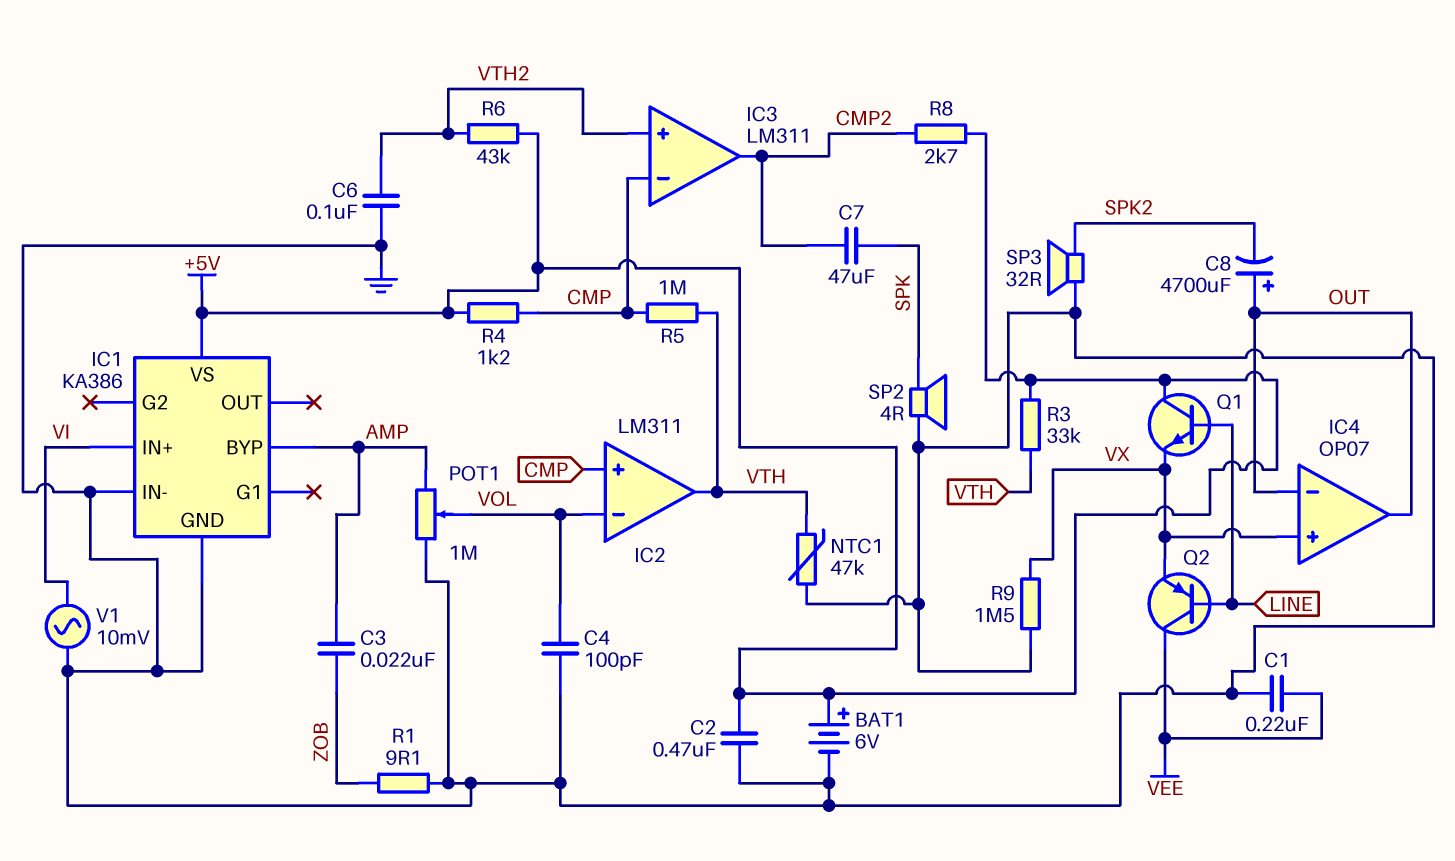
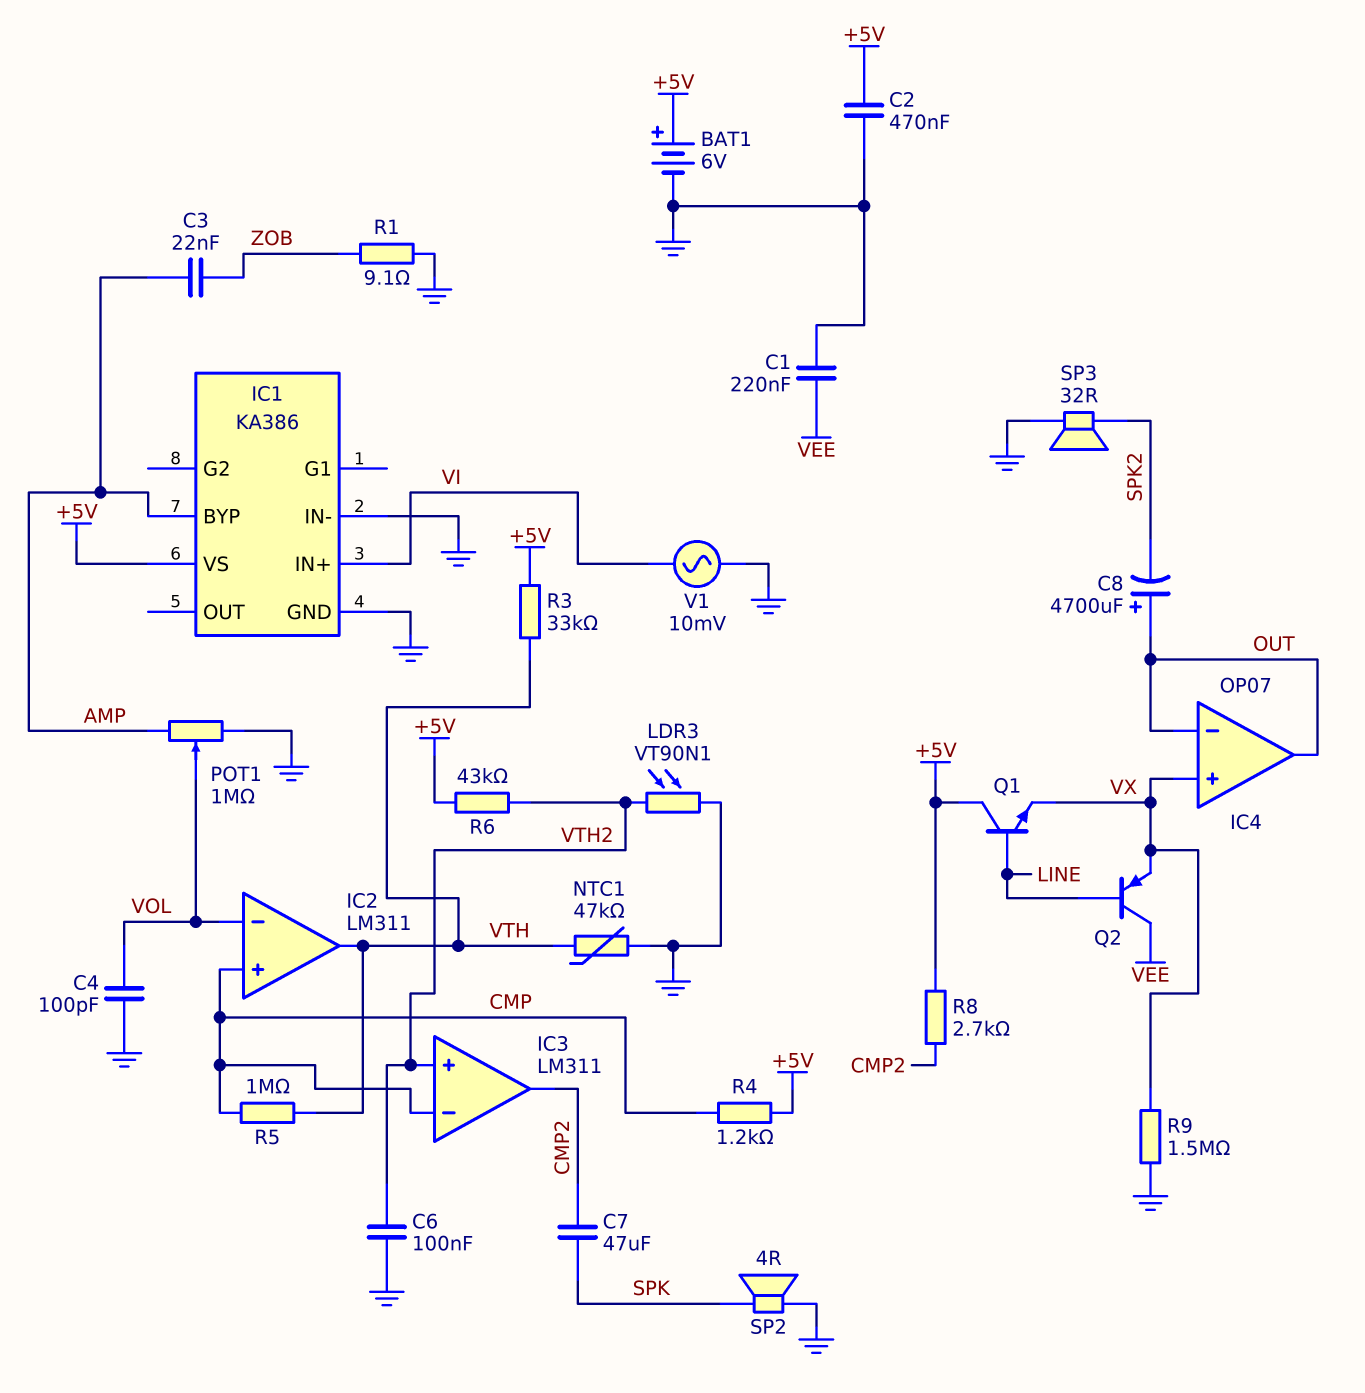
LDR3: none -> VT90N1 (GND, VTH2)

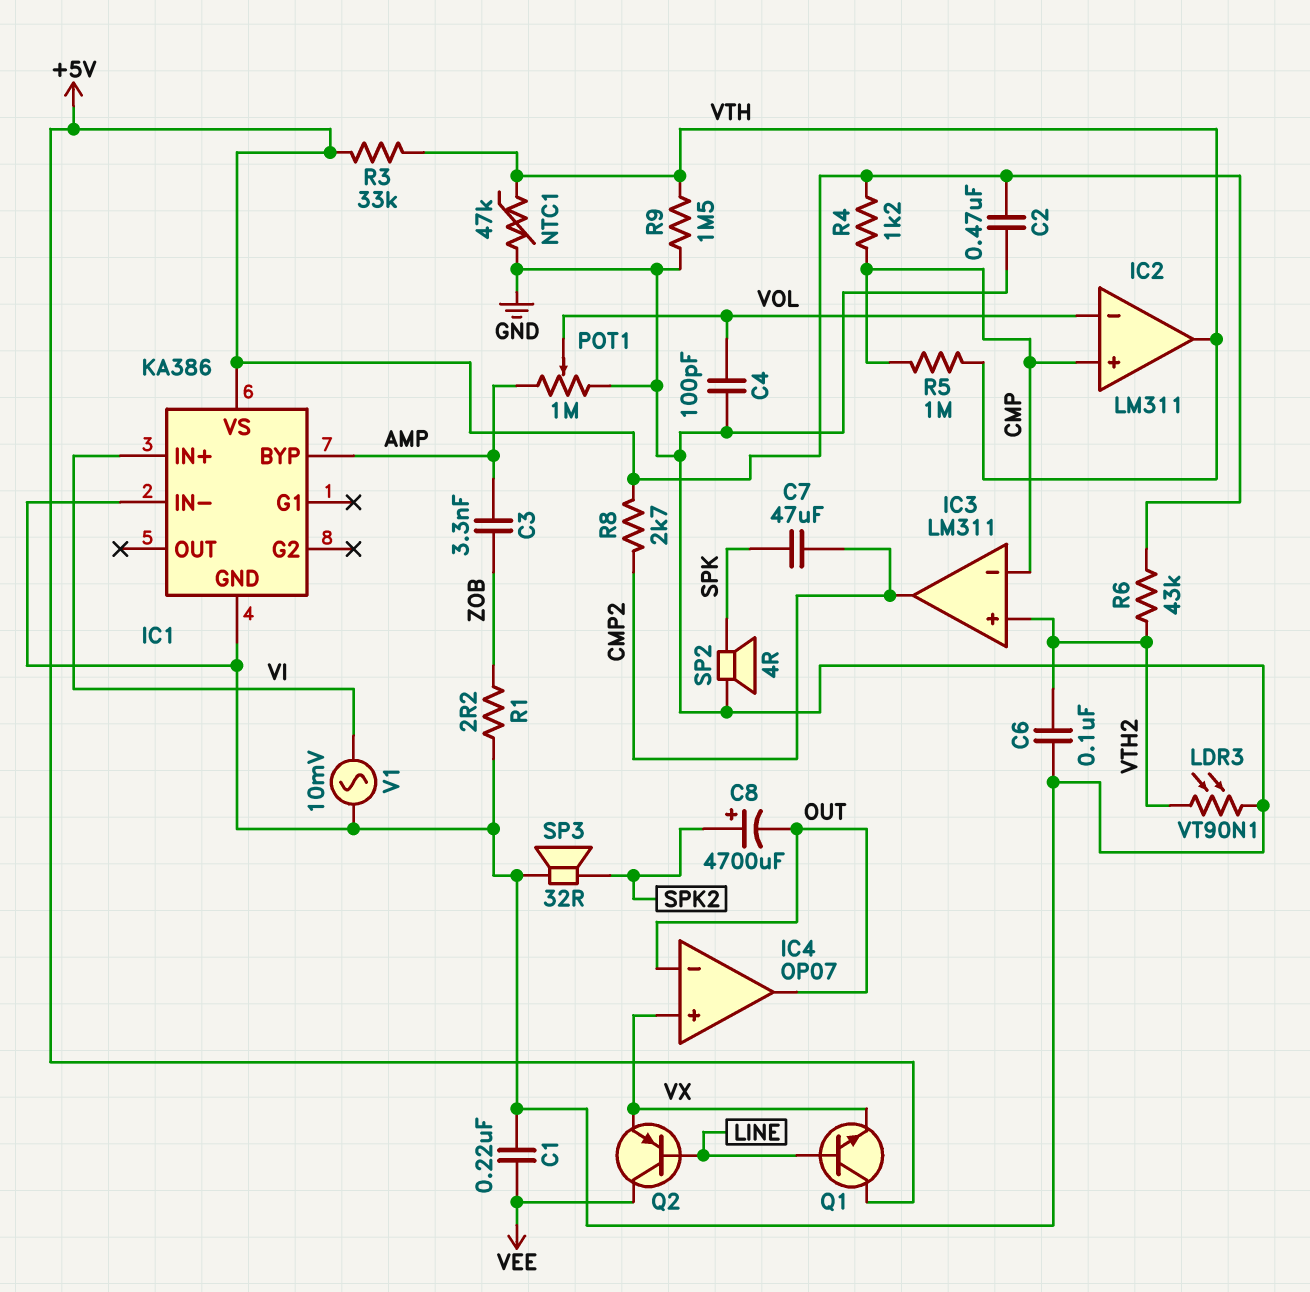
BAT1: 6V (plus +5V, minus GND) -> none
C3: 22nF (AMP, ZOB) -> 3.3nF (AMP, ZOB)
C8: 4700uF (plus OUT, minus SPK2) -> 4700uF (plus SPK2, minus OUT)
R1: 9.1 (GND, ZOB) -> 2.2 (GND, ZOB)
R9: 1.5M (GND, VX) -> 1.5M (GND, VTH)

